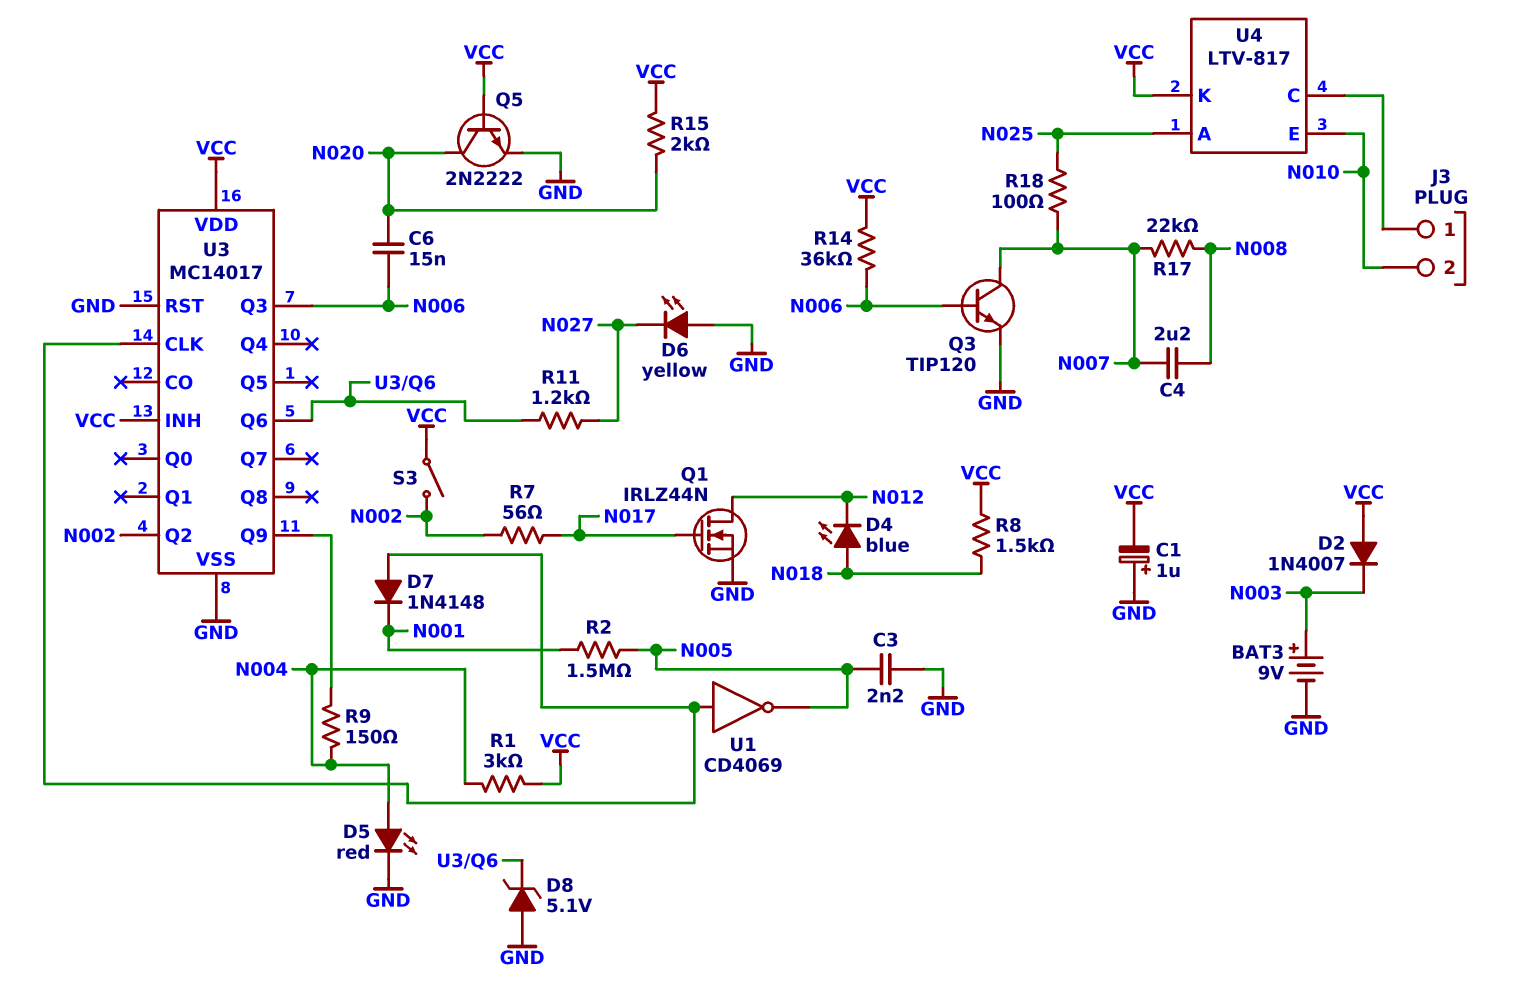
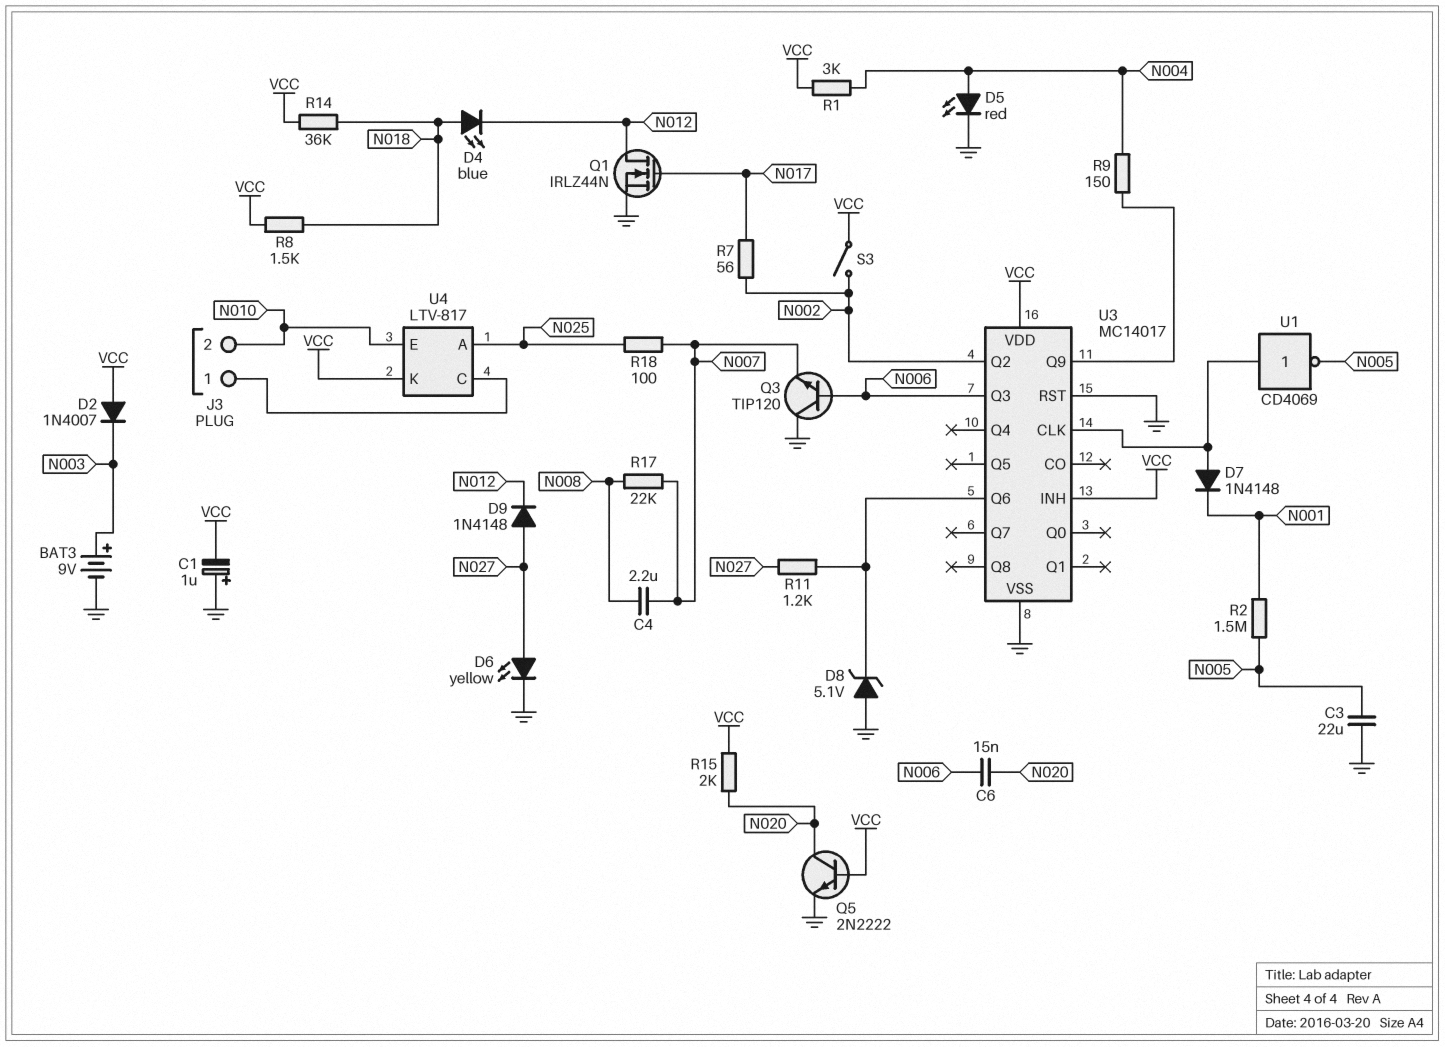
C3: 2.2nF (GND, N005) -> 22uF (GND, N005)
D6: LED yellow (A GND, K N027) -> LED yellow (A N027, K GND)
D9: none -> diode 1N4148 (A N027, K N012)
Q3: NPN TIP120 (B N006, C N007, E GND) -> NPN TIP120 (B N006, C GND, E N007)
R14: 36k (N006, VCC) -> 36k (N018, VCC)

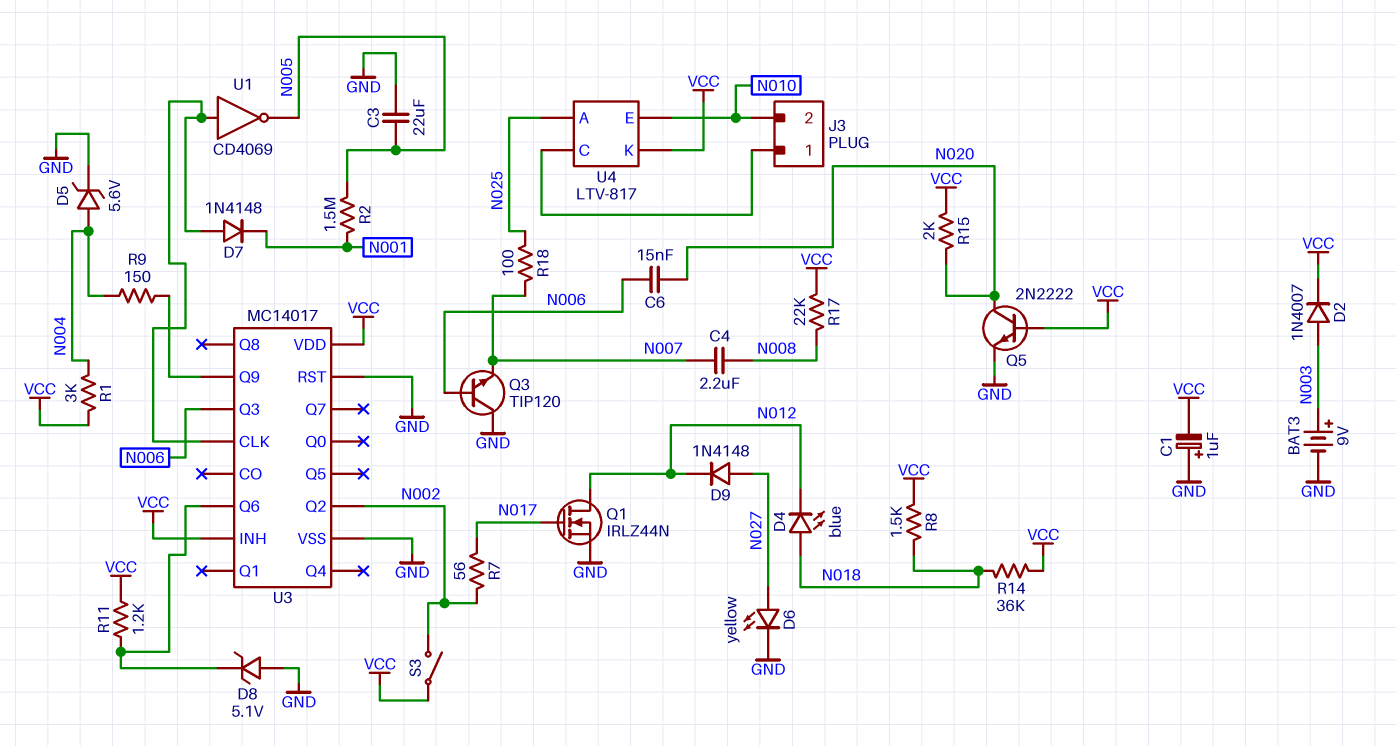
D2: diode 1N4007 (A VCC, K N003) -> diode 1N4007 (A N003, K VCC)
D5: LED red (A N004, K GND) -> zener 5.6V (A N004, K GND)
R11: 1.2k (N027, U3/Q6) -> 1.2k (U3/Q6, VCC)
R17: 22k (N007, N008) -> 22k (N008, VCC)

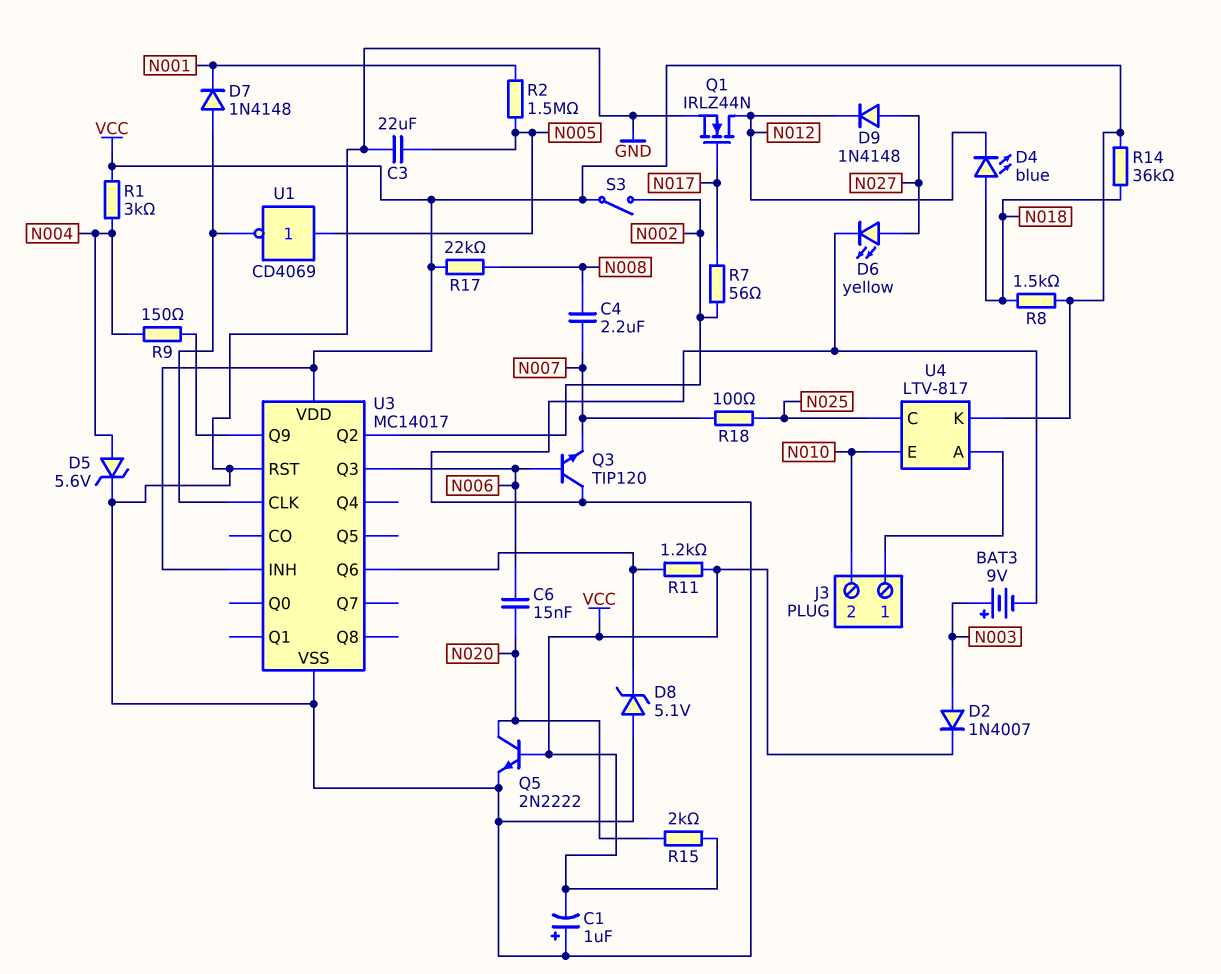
U1: NOT CD4069 (in U3/CLK, out N005) -> NOT CD4069 (in N005, out U3/CLK)
U4 pin A: N025 -> J3/1
U4 pin C: J3/1 -> N025

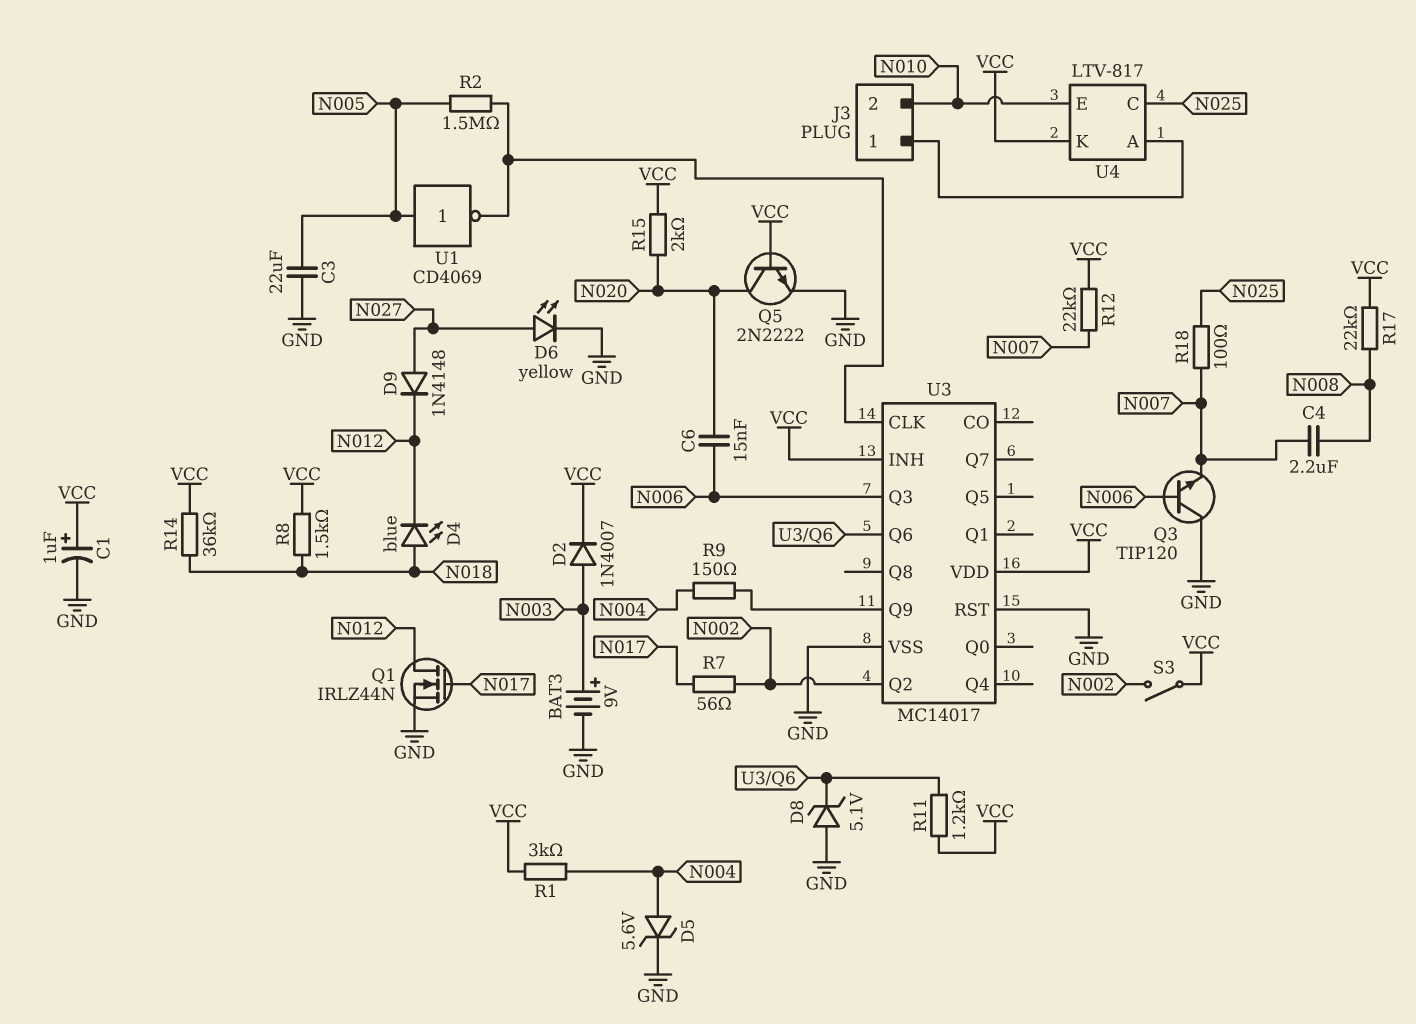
C1: 1uF (plus GND, minus VCC) -> 1uF (plus VCC, minus GND)
D7: diode 1N4148 (A U3/CLK, K N001) -> none
R2: 1.5M (N001, N005) -> 1.5M (N005, U3/CLK)
R12: none -> 22k (N007, VCC)

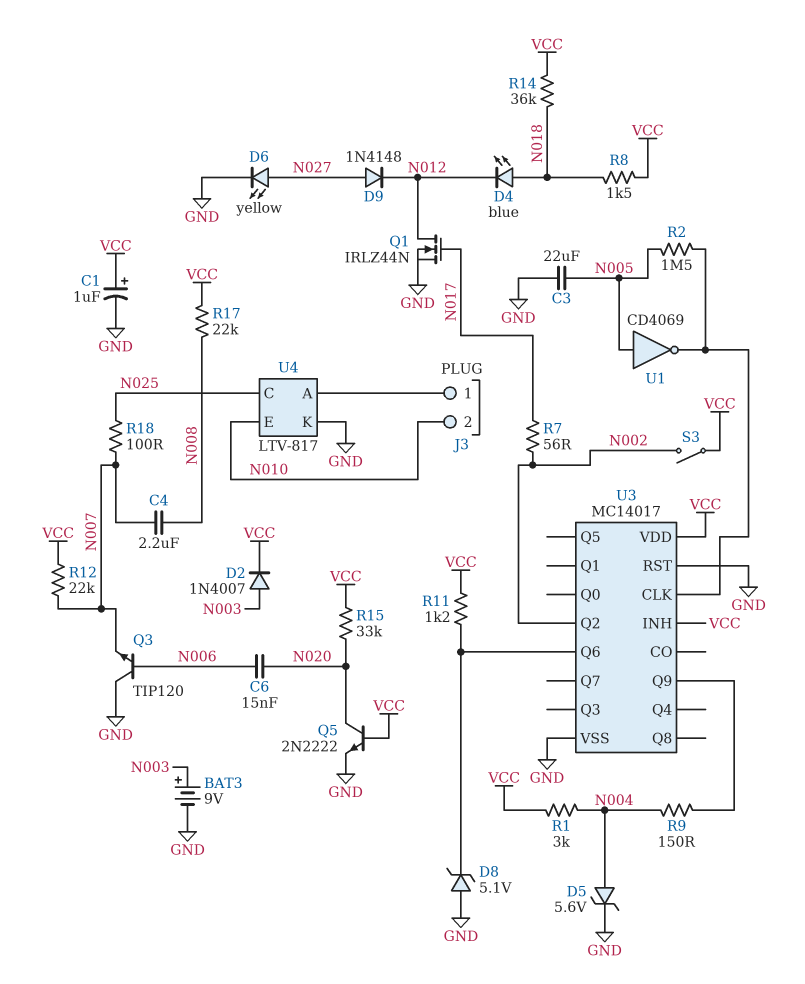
R15: 2k (N020, VCC) -> 33k (N020, VCC)
U3 pin Q3: N006 -> none
U4 pin K: VCC -> GND

